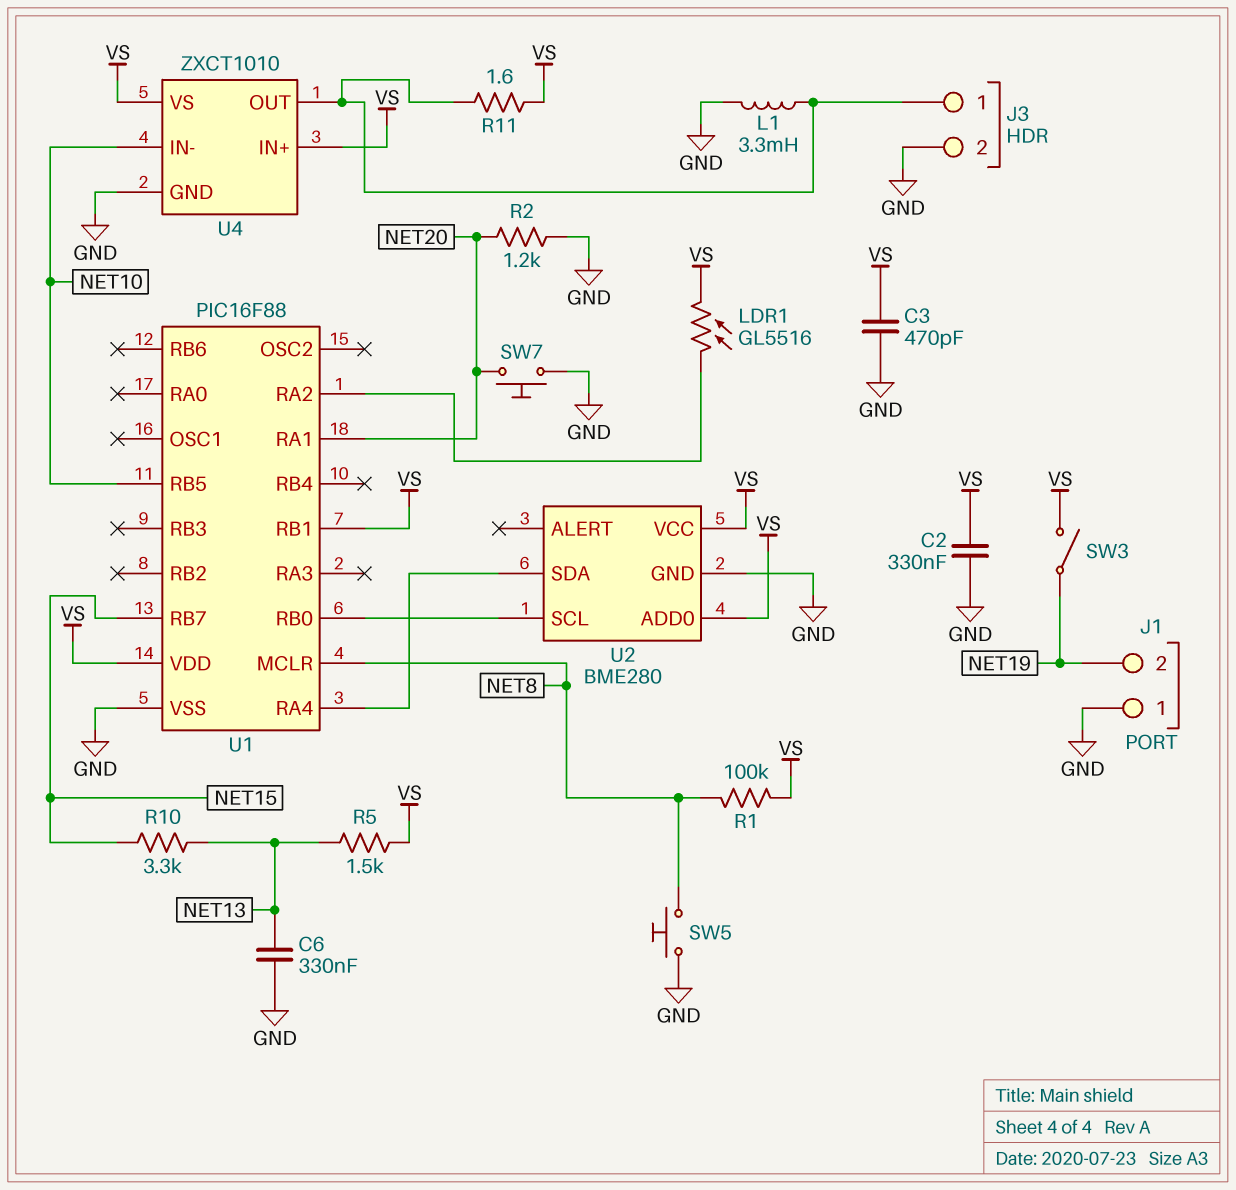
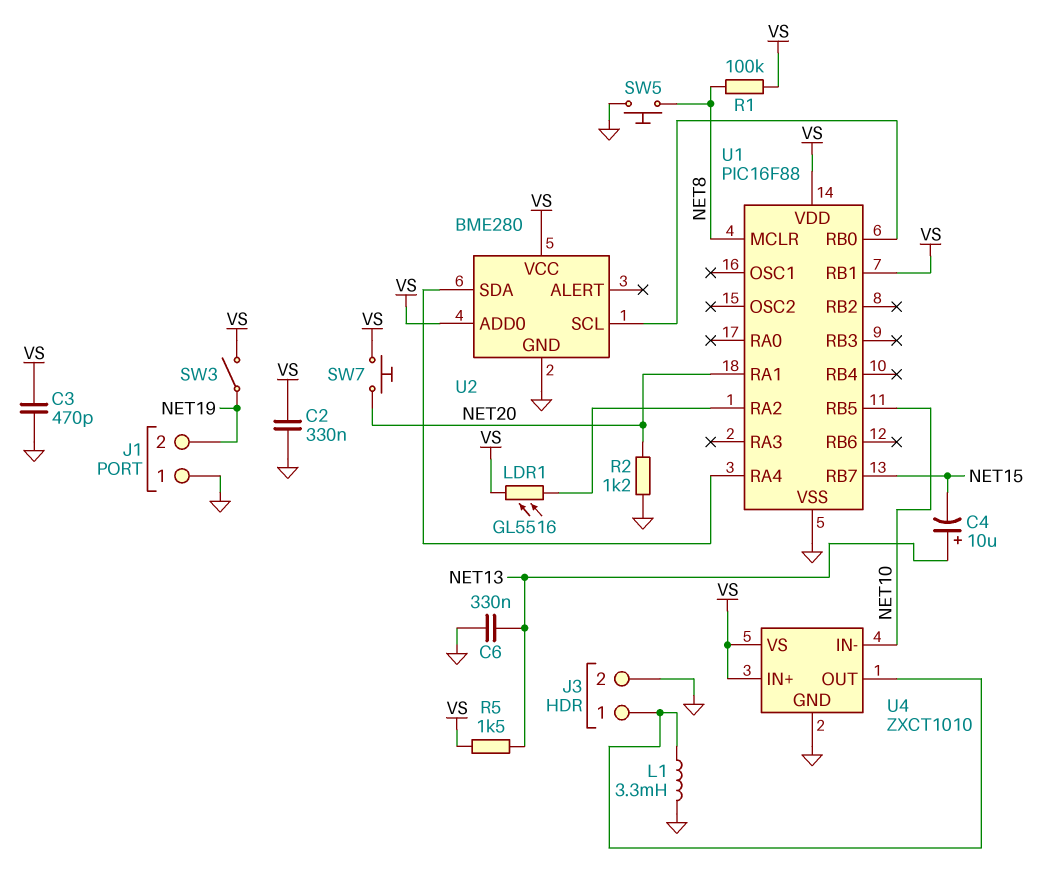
C4: none -> 10uF (plus NET13, minus NET15)
R10: 3.3k (NET13, NET15) -> none
R11: 1.6 (J3/1, VS) -> none
SW7: button (GND, NET20) -> button (NET20, VS)

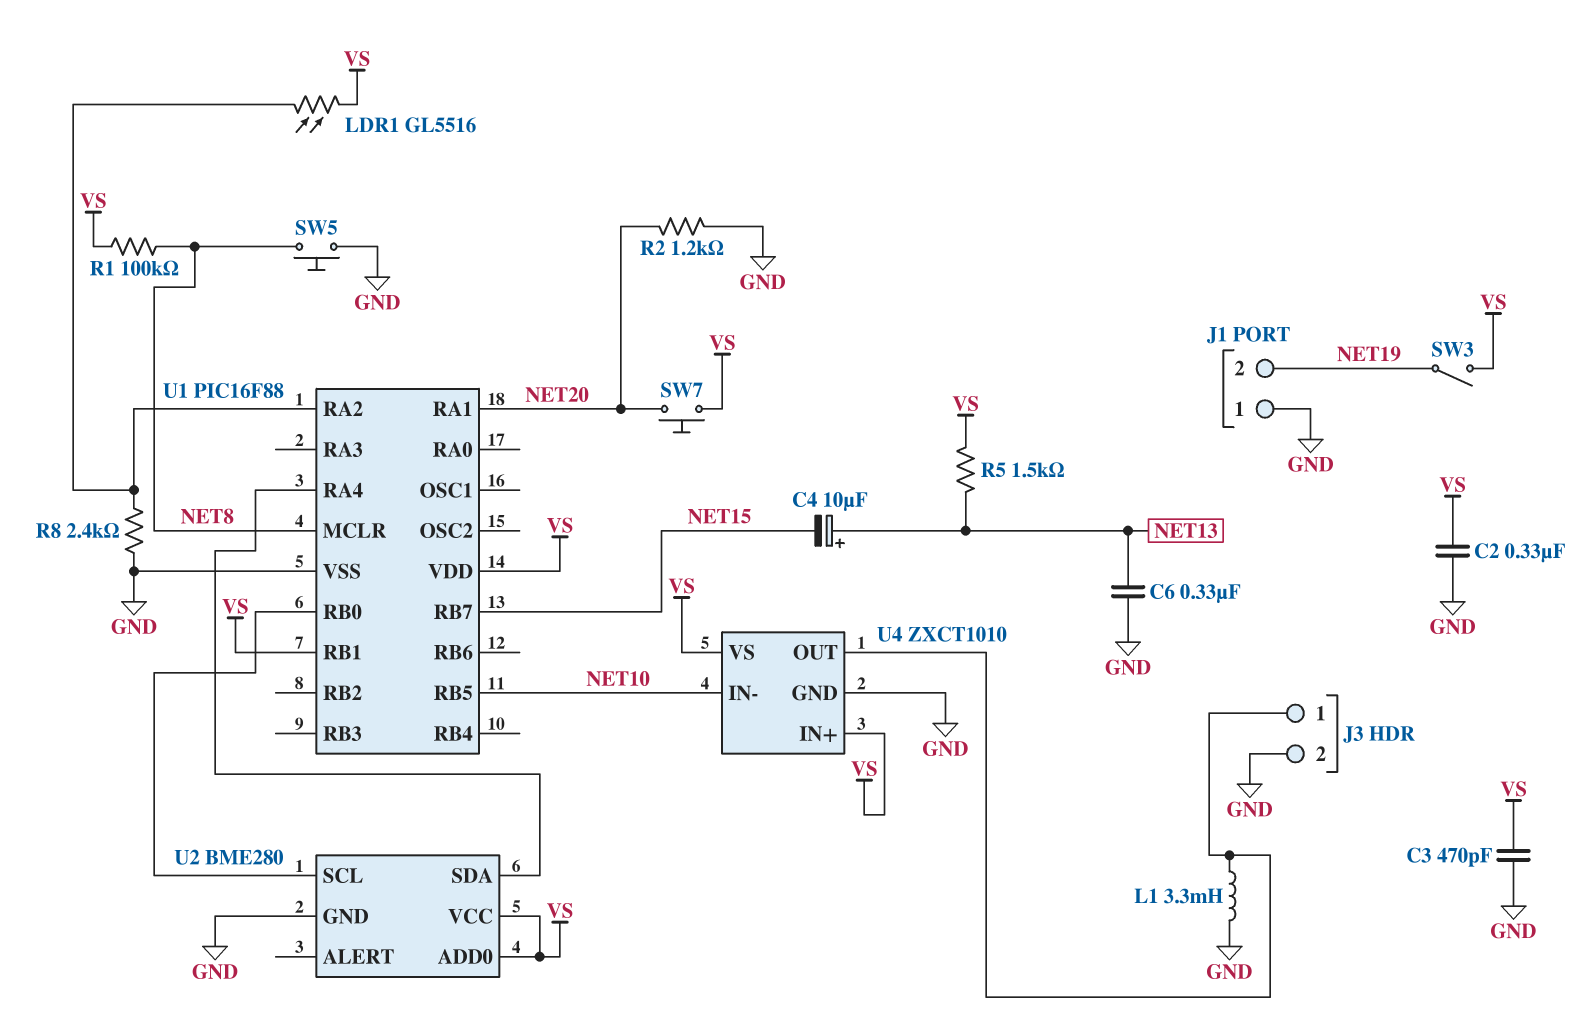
R8: none -> 2.4k (GND, U1/RA2)

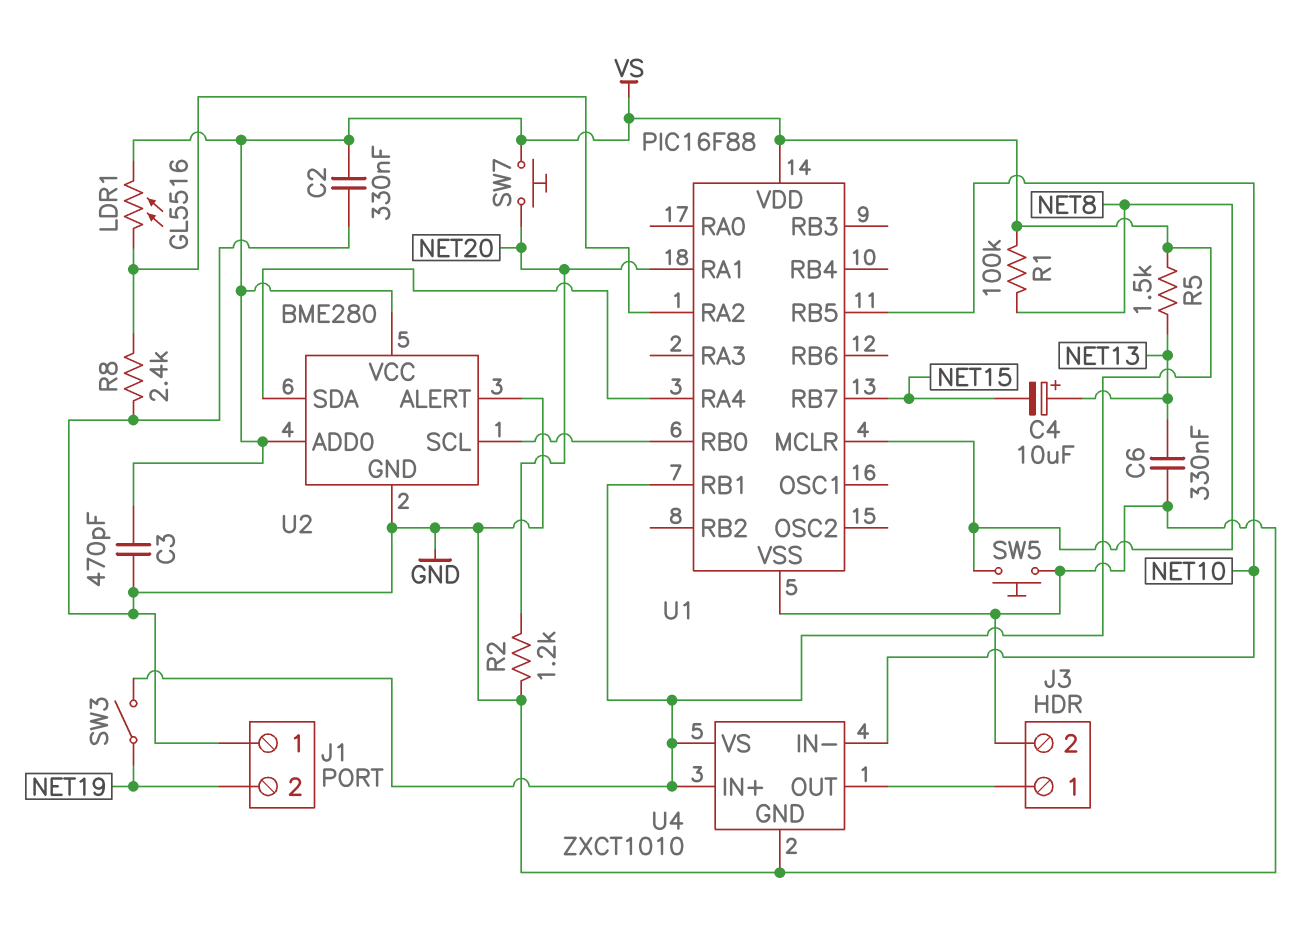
L1: 3.3mH (GND, J3/1) -> none
U2 pin ALERT: none -> GND

